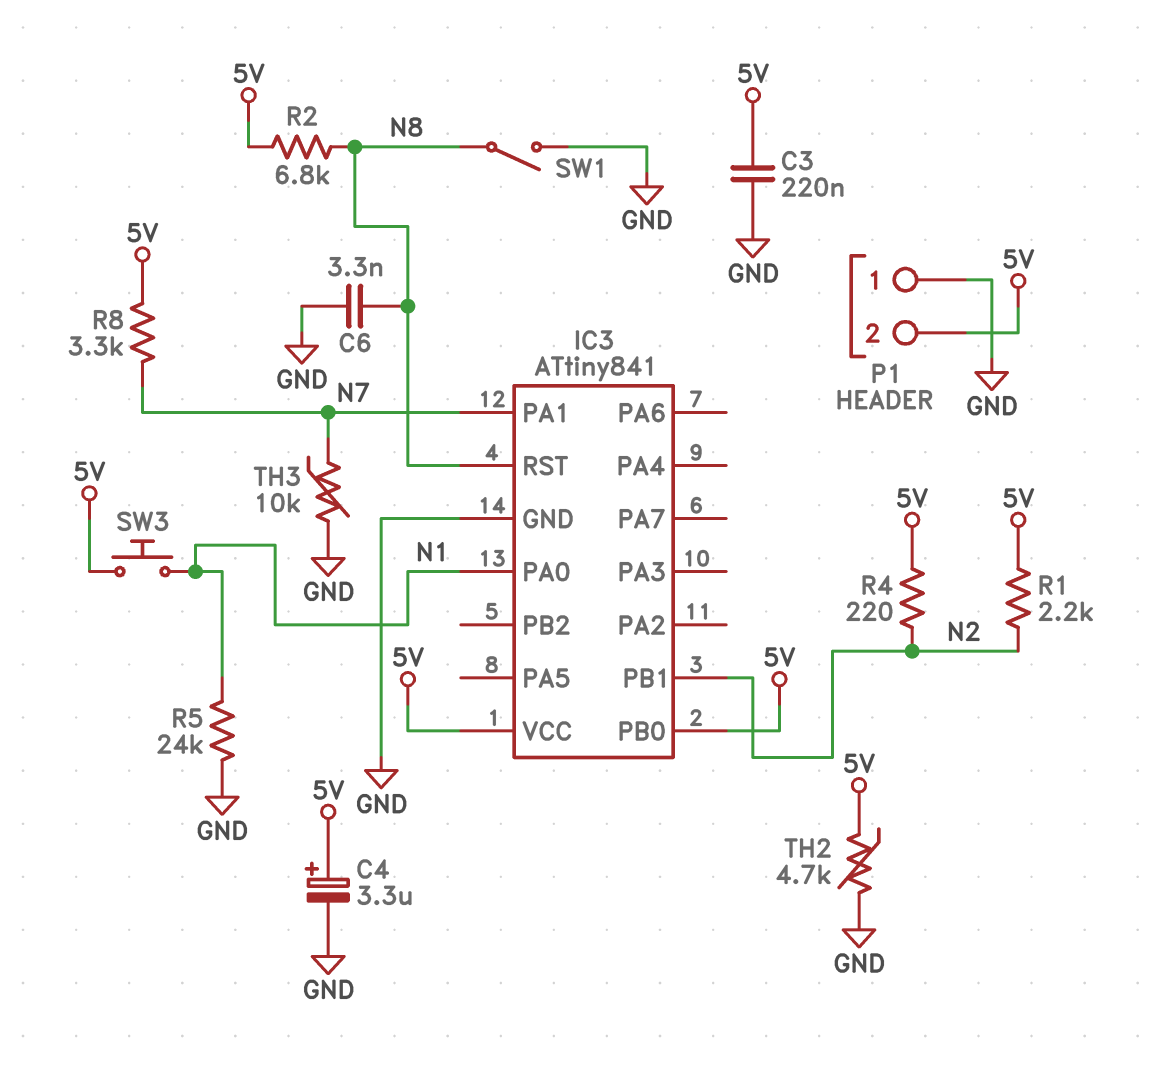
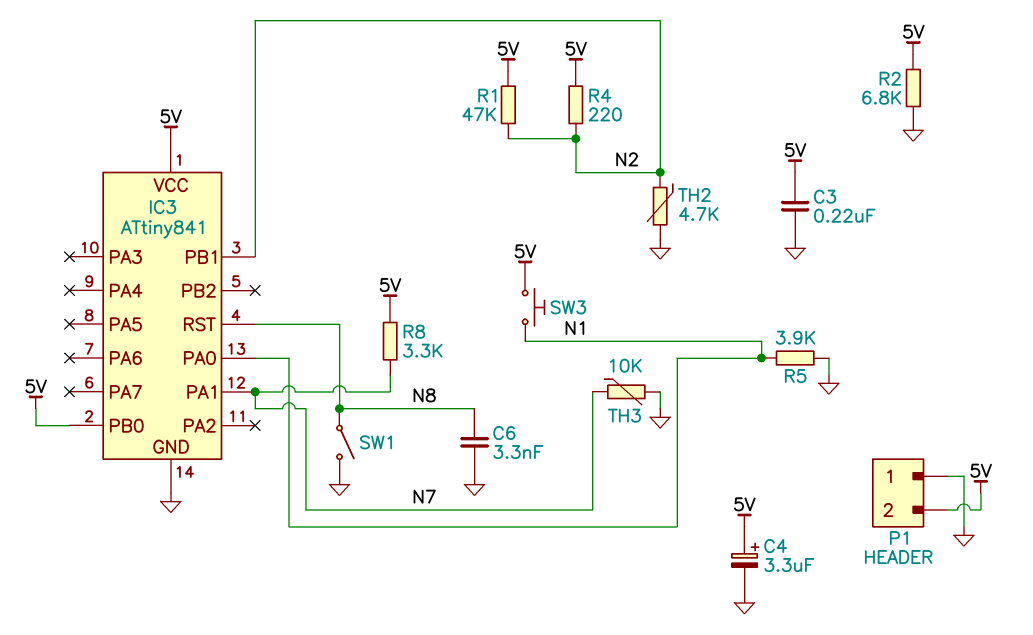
R1: 2.2k (5V, N2) -> 47k (5V, N2)
R2: 6.8k (5V, N8) -> 6.8k (5V, GND)
R5: 24k (GND, N1) -> 3.9k (GND, N1)
TH2: 4.7k (5V, GND) -> 4.7k (GND, N2)

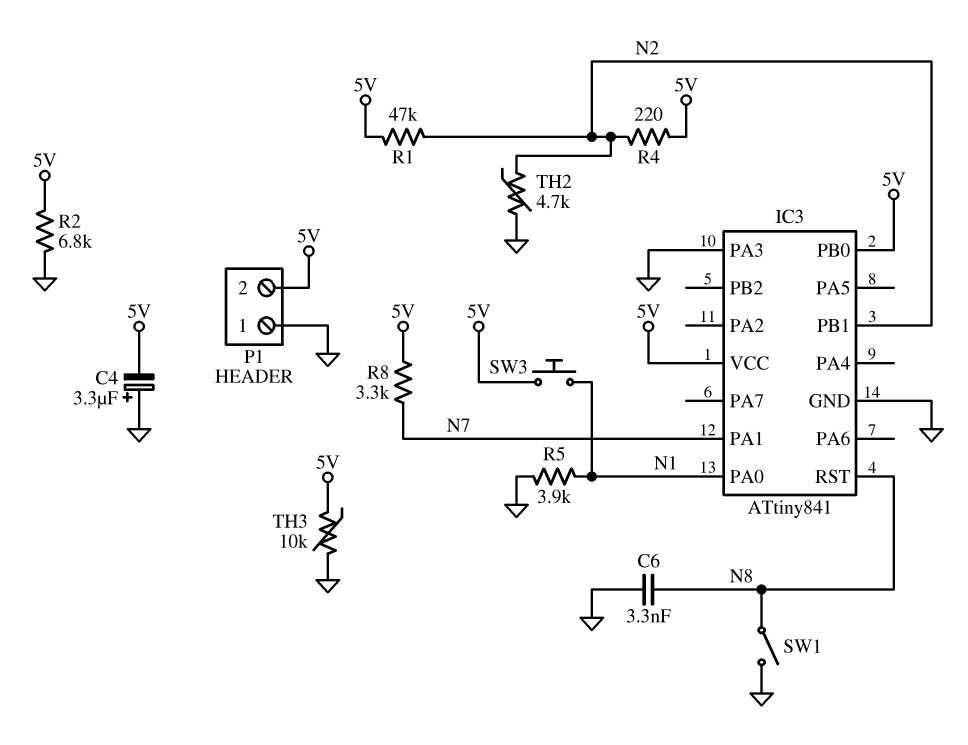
C3: 220nF (5V, GND) -> none
C4: 3.3uF (plus 5V, minus GND) -> 3.3uF (plus GND, minus 5V)
IC3 pin PA3: none -> GND
TH3: 10k (GND, N7) -> 10k (5V, GND)

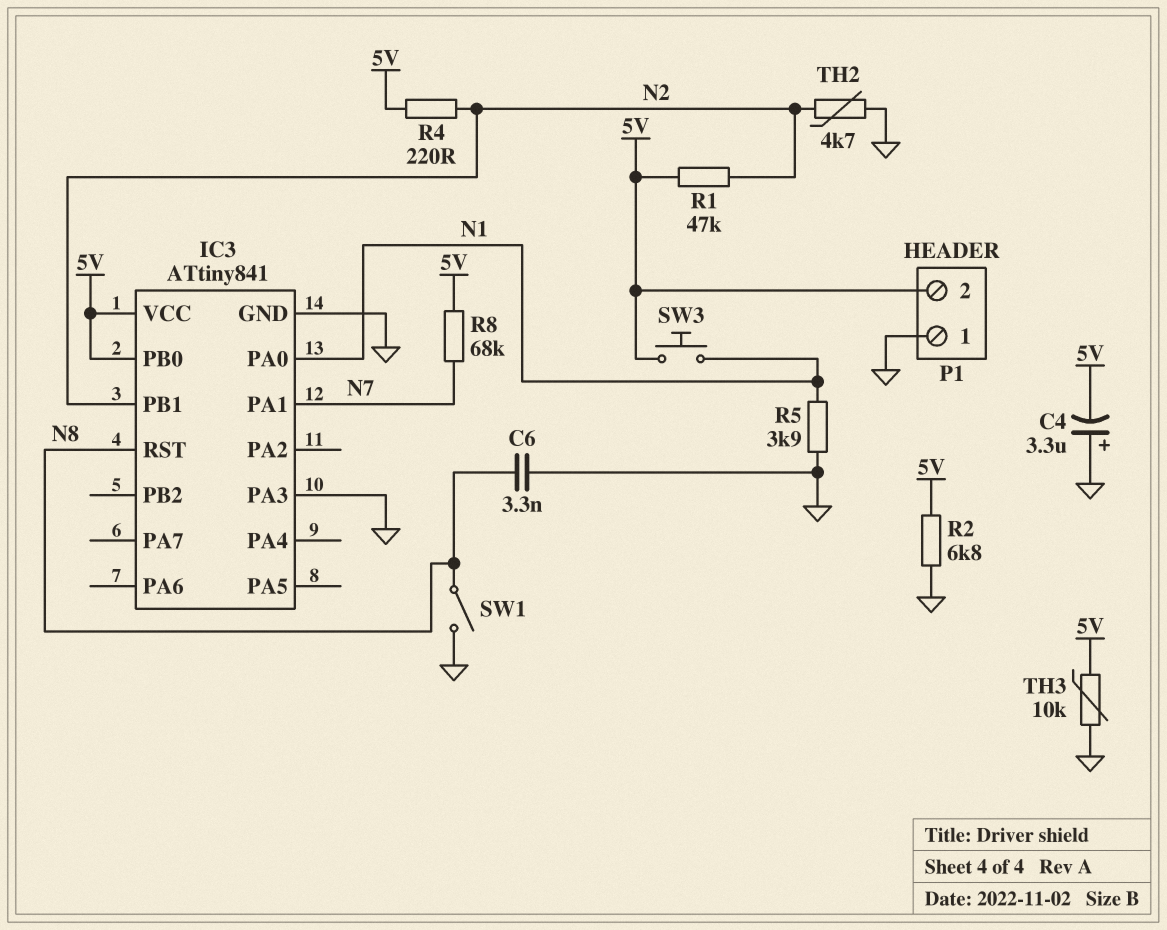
R8: 3.3k (5V, N7) -> 68k (5V, N7)

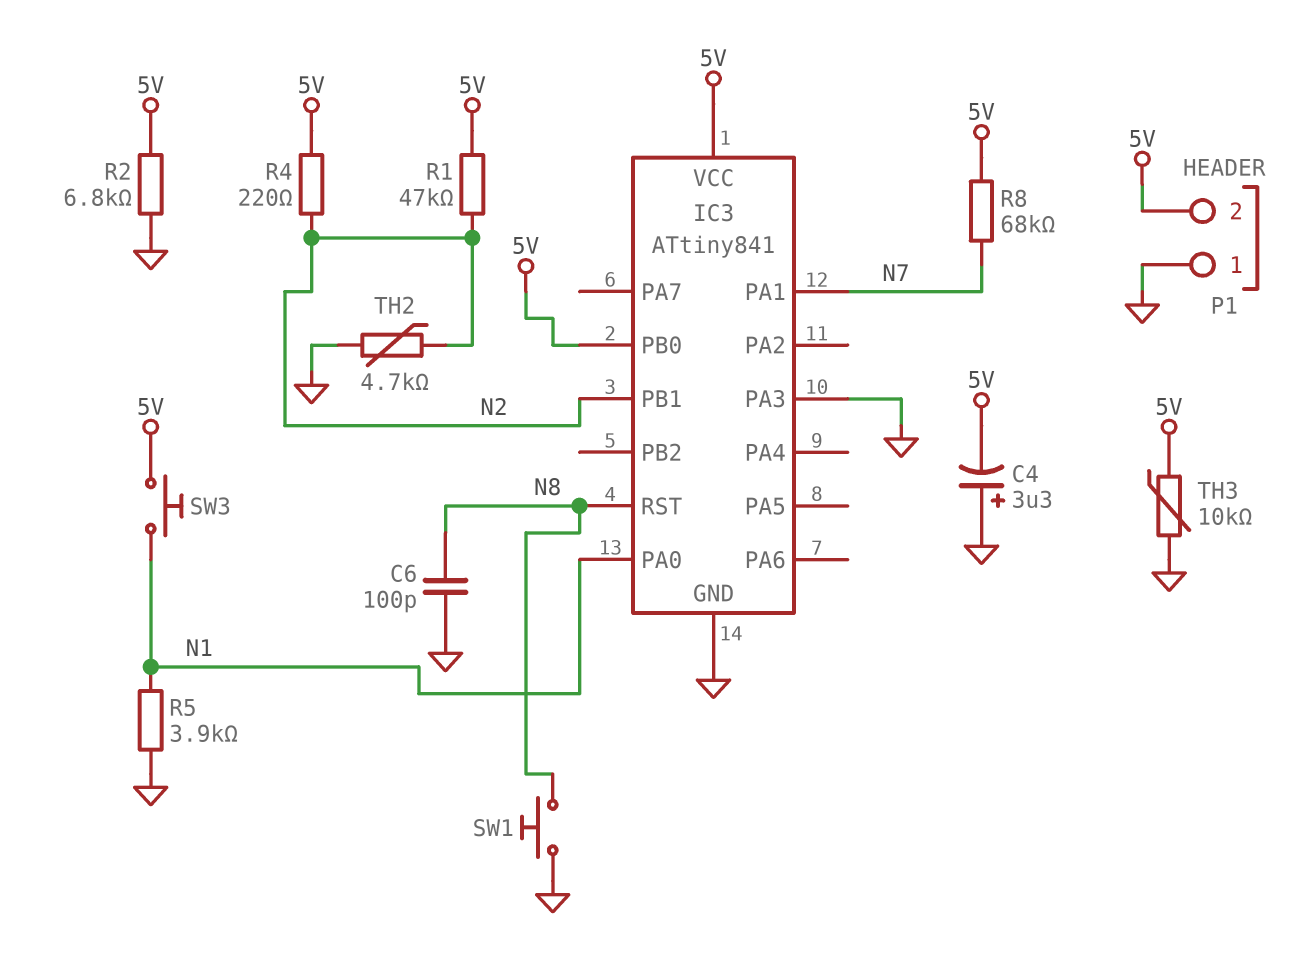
C6: 3.3nF (GND, N8) -> 100pF (GND, N8)
SW1: switch (GND, N8) -> button (GND, N8)

